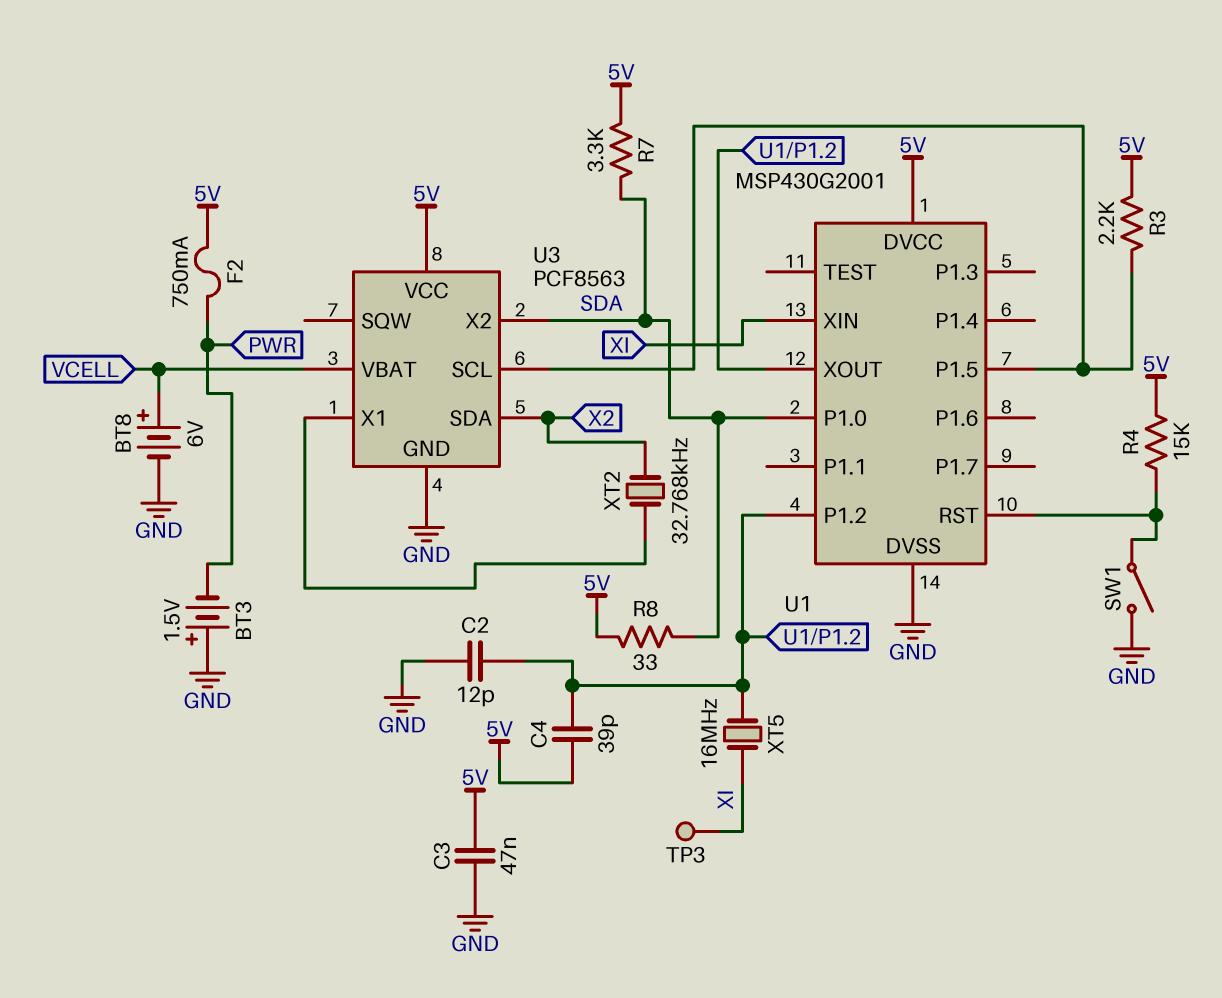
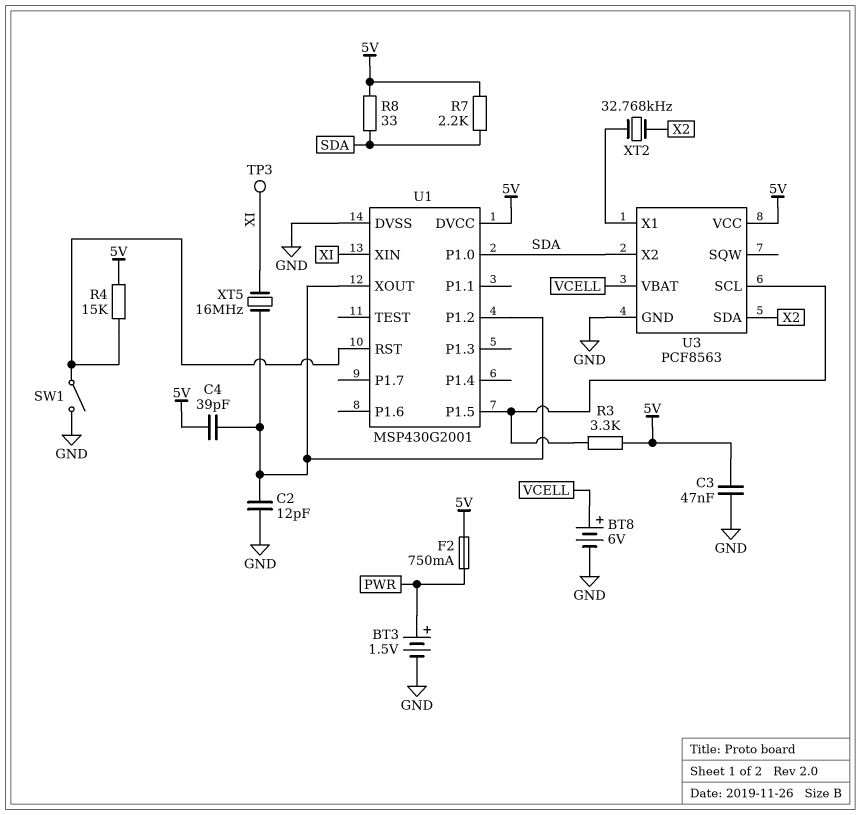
BT3: 1.5V (plus GND, minus PWR) -> 1.5V (plus PWR, minus GND)
R3: 2.2k (5V, U1/P1.5) -> 3.3k (5V, U1/P1.5)
R7: 3.3k (5V, SDA) -> 2.2k (5V, SDA)

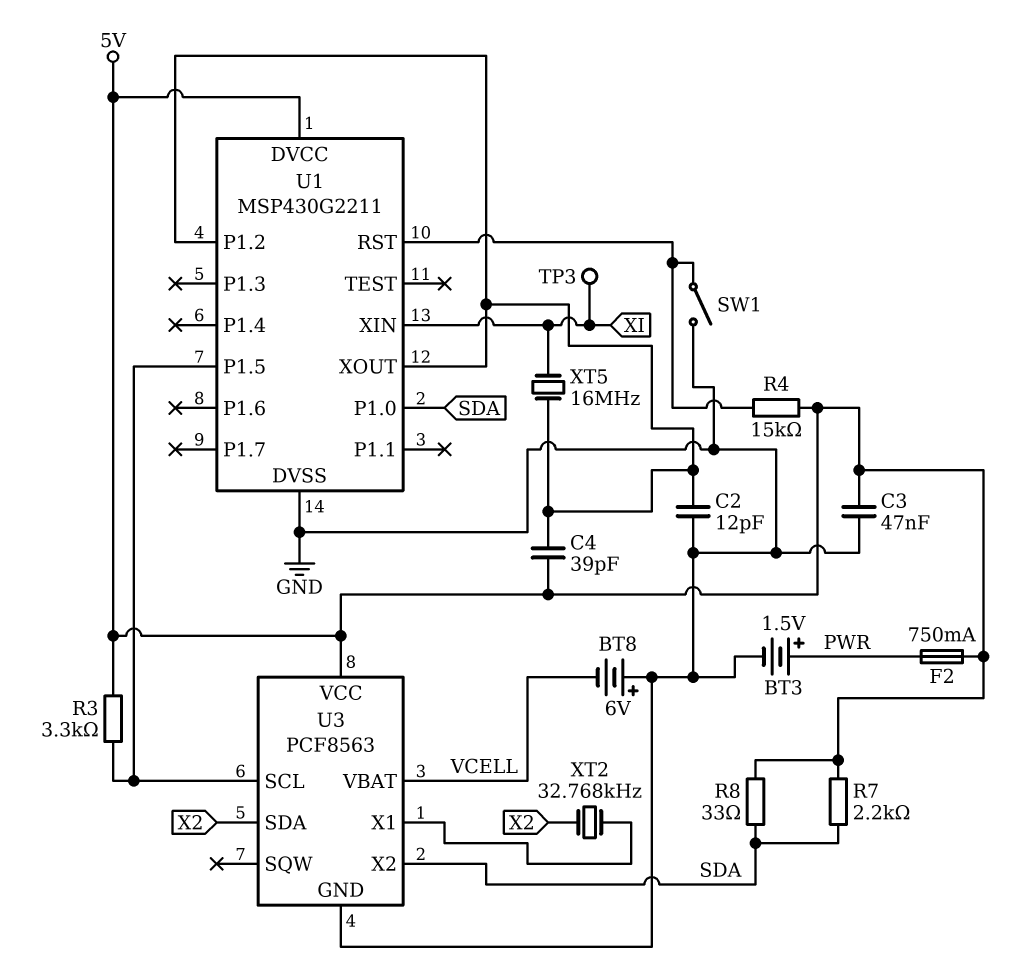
BT8: 6V (plus VCELL, minus GND) -> 6V (plus GND, minus VCELL)
U1: MSP430G2001 -> MSP430G2211

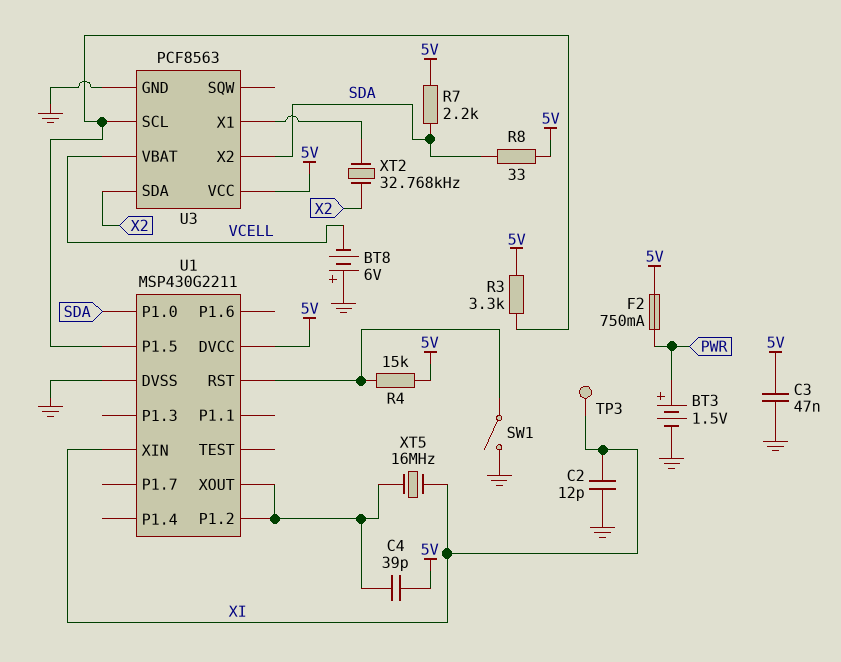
C2: 12pF (GND, U1/P1.2) -> 12pF (GND, XI)

